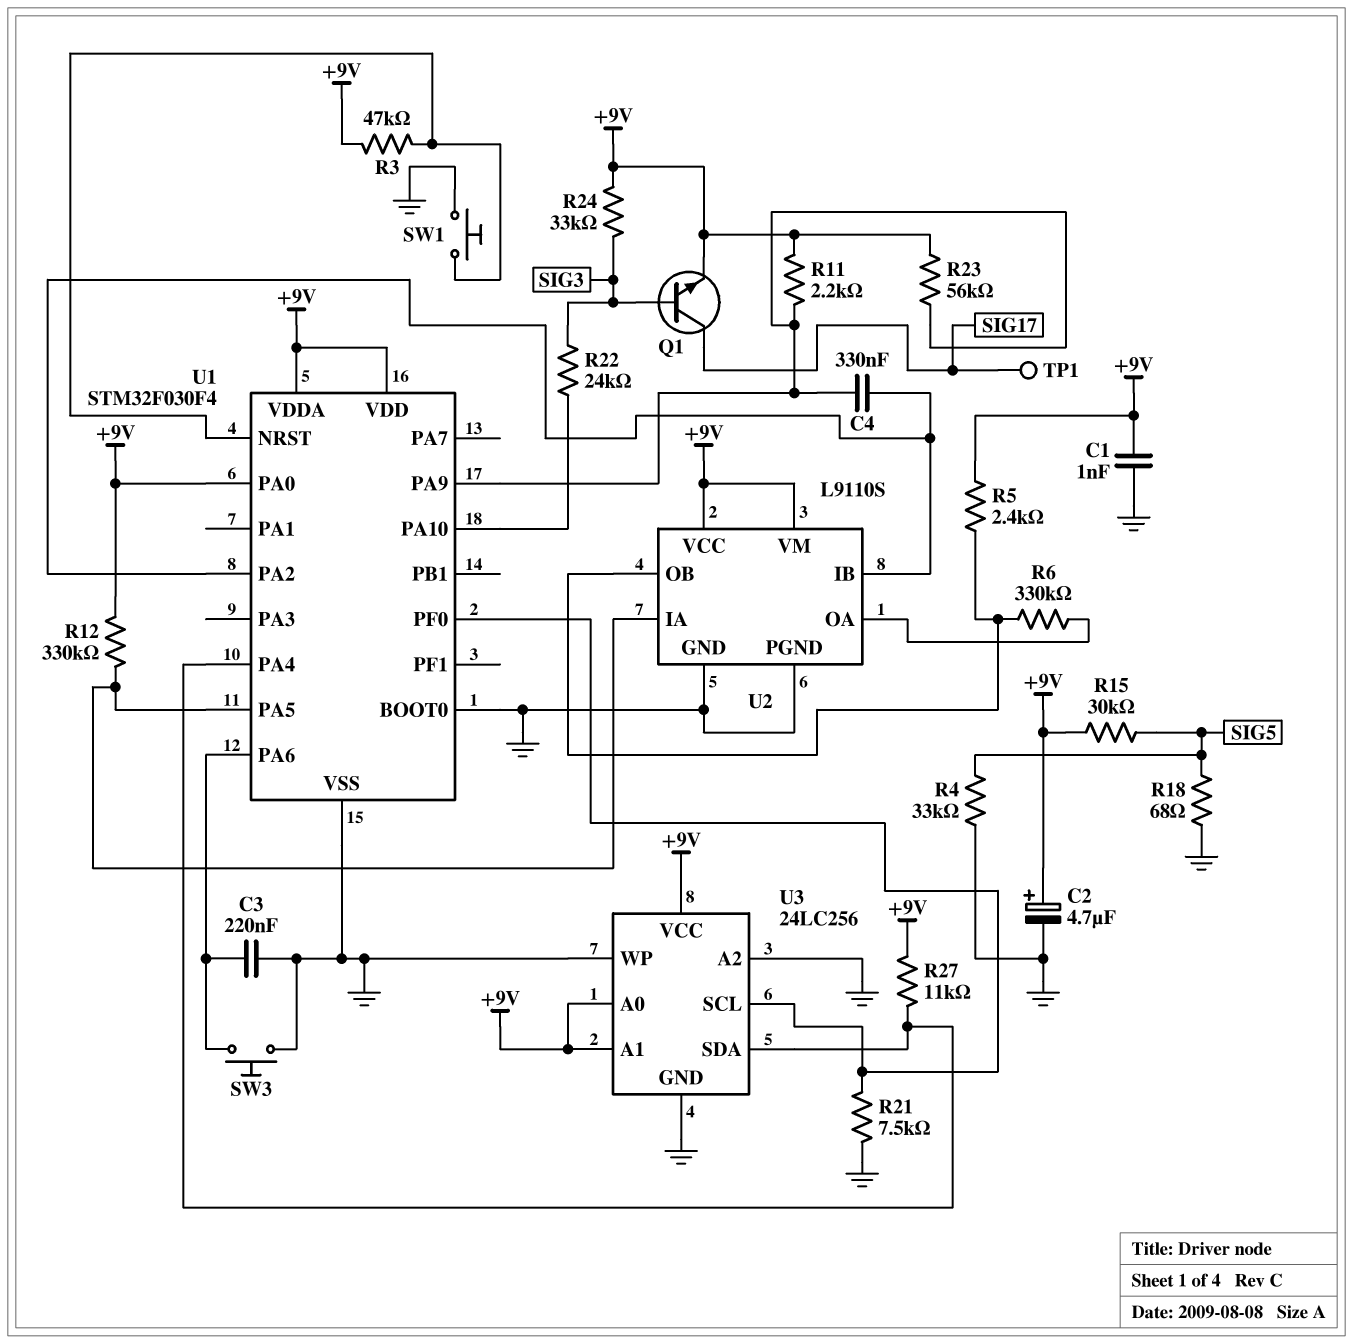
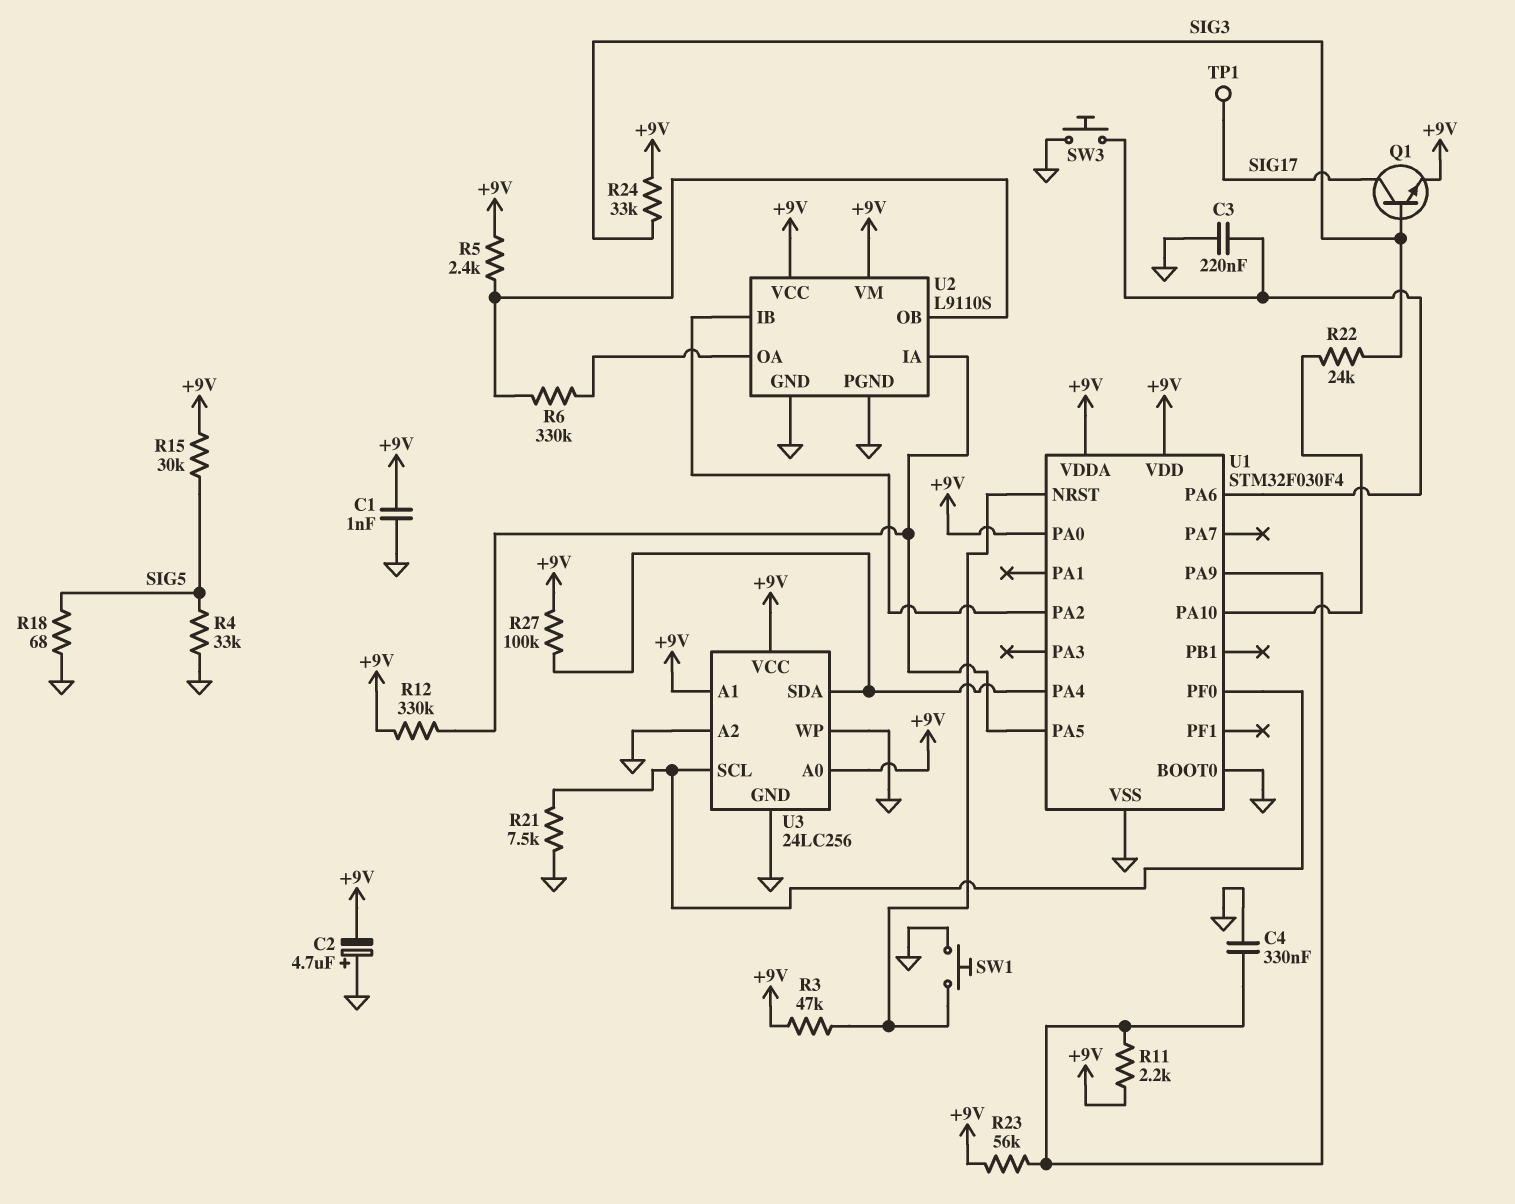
C2: 4.7uF (plus +9V, minus GND) -> 4.7uF (plus GND, minus +9V)
C4: 330nF (U1/PA2, U1/PA9) -> 330nF (GND, U1/PA9)
R27: 11k (+9V, U1/PA4) -> 100k (+9V, U1/PA4)

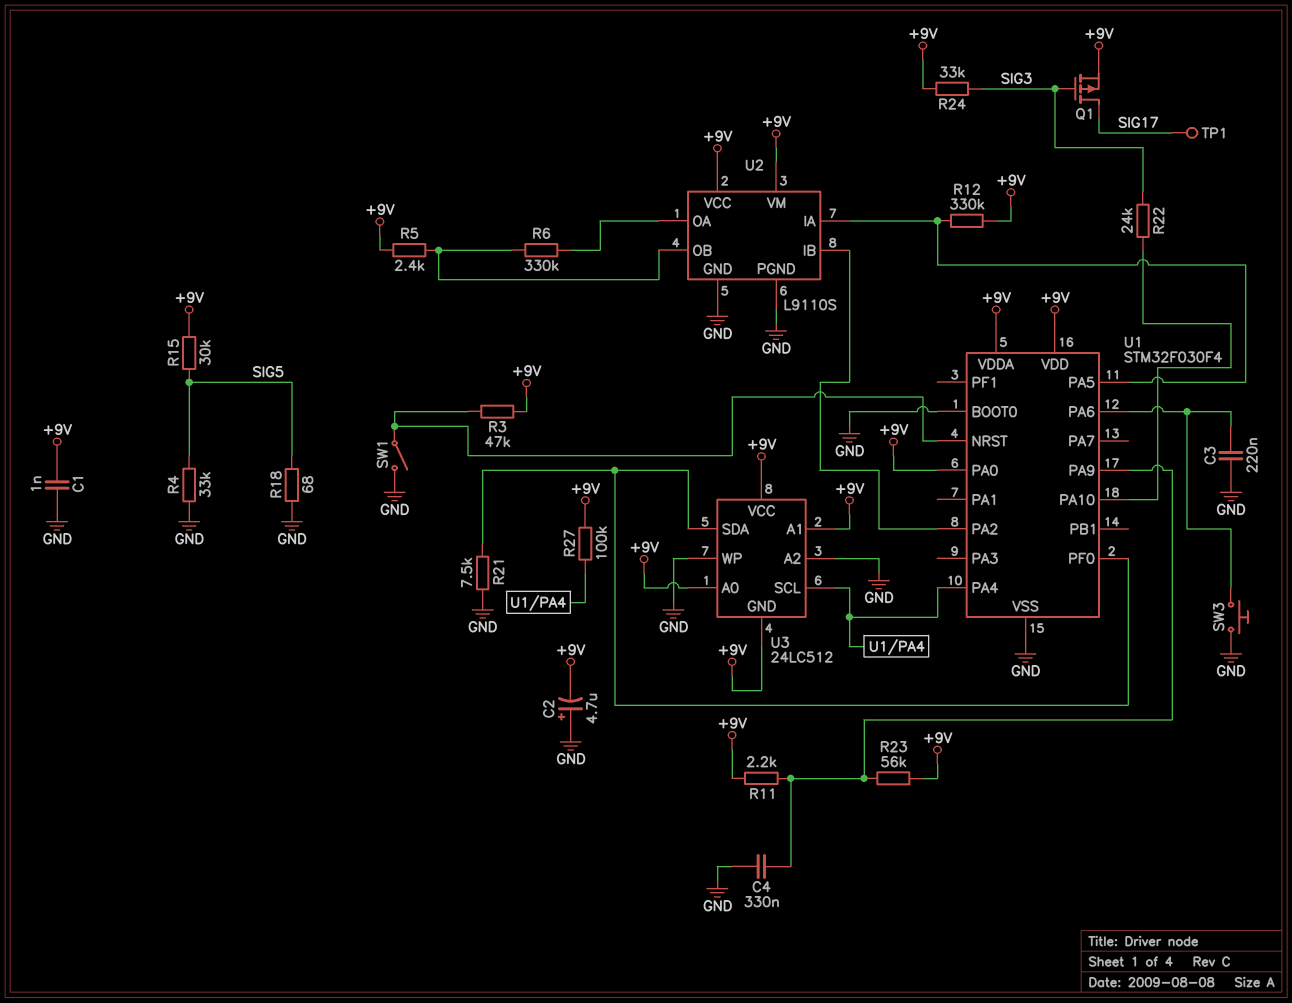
Q1: NPN (B SIG3, C SIG17, E +9V) -> PMOS (G SIG3, D SIG17, S +9V)
SW1: button (GND, U1/NRST) -> switch (GND, U1/NRST)
U3: 24LC256 -> 24LC512
U3 pin GND: GND -> +9V
U3 pin SCL: U1/PF0 -> U1/PA4
U3 pin SDA: U1/PA4 -> U1/PF0

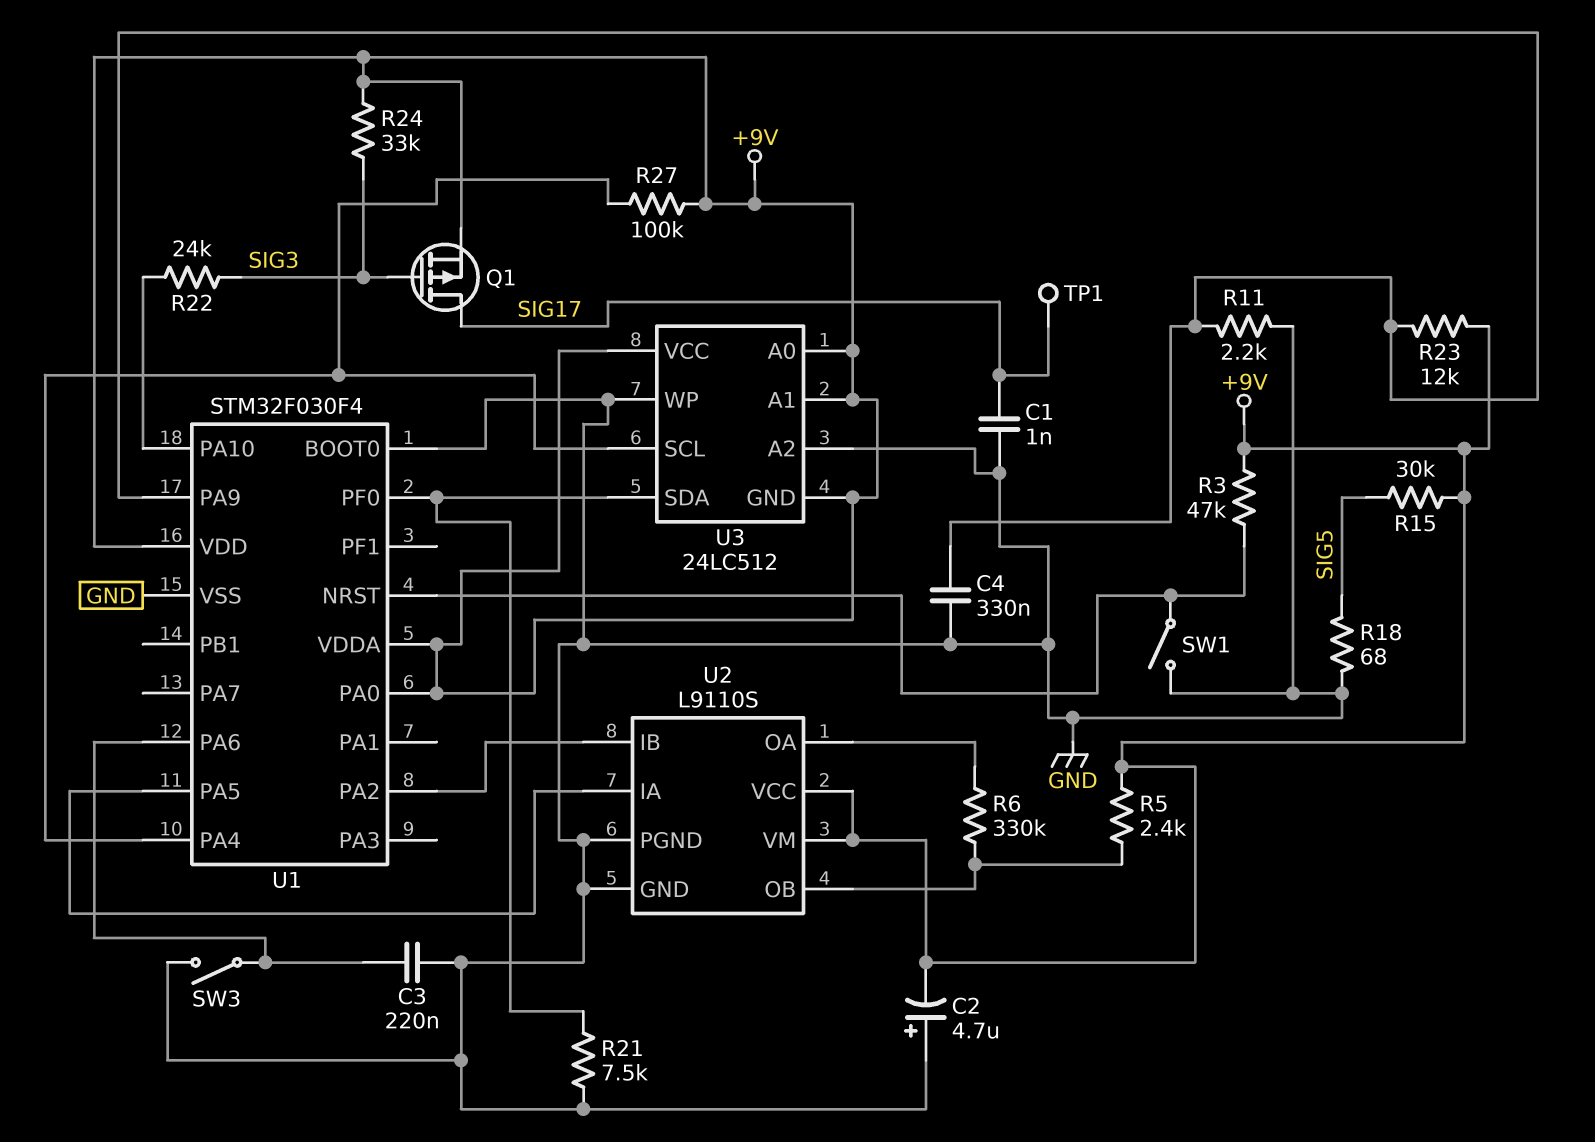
C1: 1nF (+9V, GND) -> 1nF (GND, SIG17)
R4: 33k (GND, SIG5) -> none
R11: 2.2k (+9V, U1/PA9) -> 2.2k (GND, U1/PA9)
R12: 330k (+9V, U1/PA5) -> none
R23: 56k (+9V, U1/PA9) -> 12k (+9V, U1/PA9)
SW3: button (GND, U1/PA6) -> switch (GND, U1/PA6)

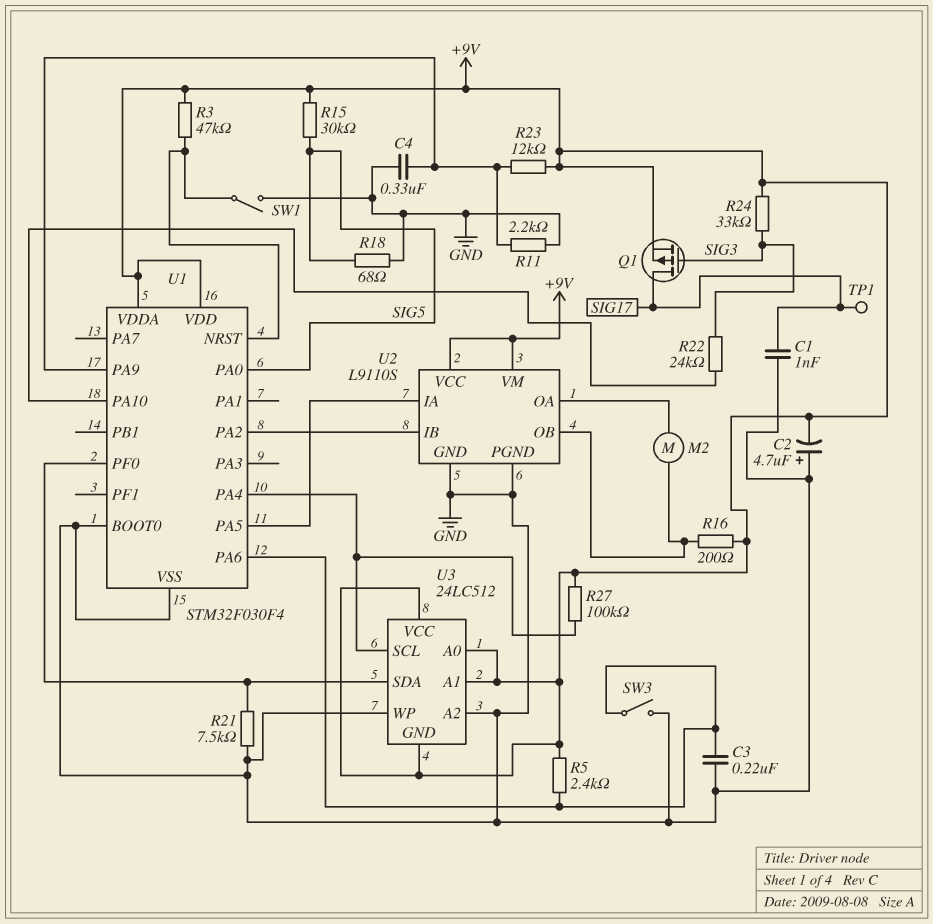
M2: none -> motor (U2/OA, U2/OB)
R5: 2.4k (+9V, U2/OB) -> 2.4k (+9V, U1/PA6)
R6: 330k (U2/OA, U2/OB) -> none
R16: none -> 200 (+9V, U2/OB)
U1 pin PA0: +9V -> SIG5

